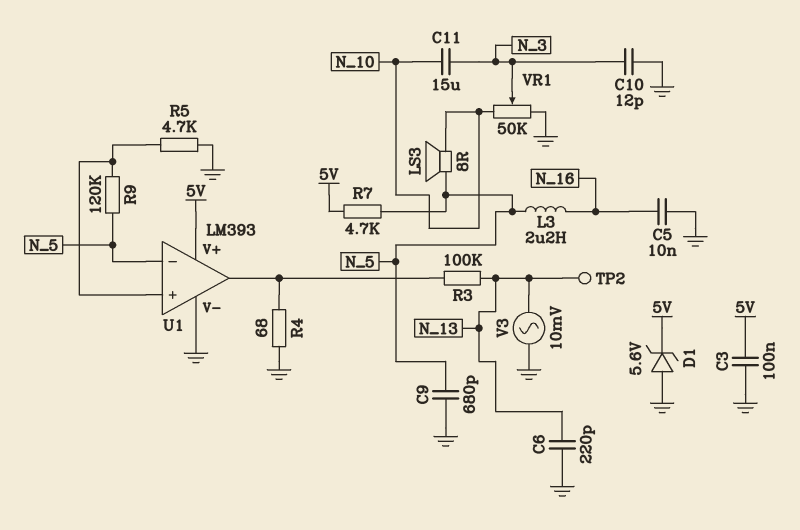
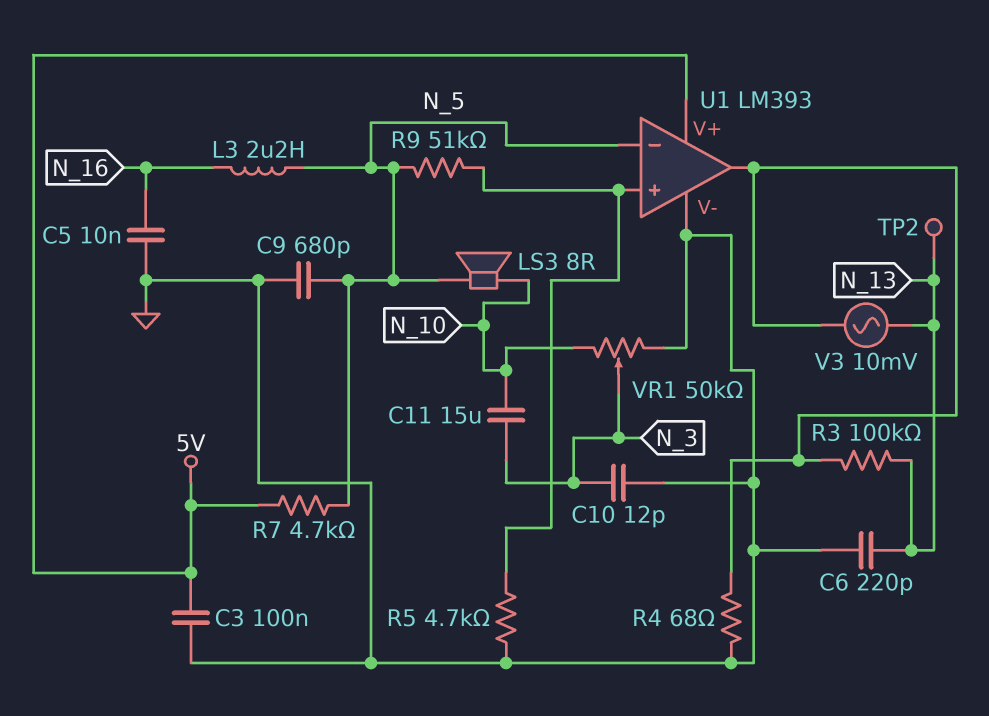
D1: zener 5.6V (A GND, K 5V) -> none
R9: 120k (N_5, U1/in+) -> 51k (N_5, U1/in+)
V3: AC 10mV (GND, N_13) -> AC 10mV (N_13, U1/out)

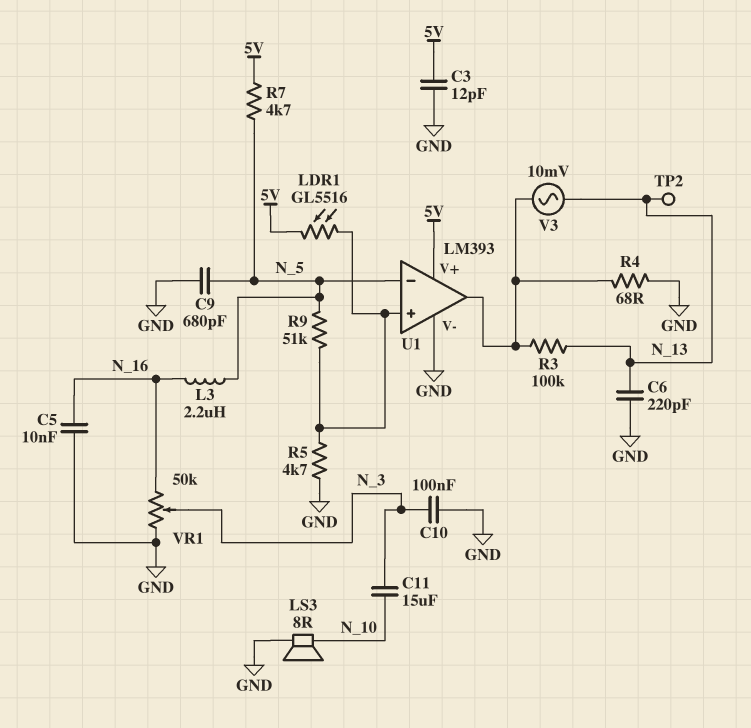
C3: 100nF (5V, GND) -> 12pF (5V, GND)
C10: 12pF (GND, N_3) -> 100nF (GND, N_3)
LDR1: none -> GL5516 (5V, U1/in+)
LS3: speaker 8R (N_5, N_10) -> speaker 8R (GND, N_10)
VR1: 50k (GND, N_10, wiper N_3) -> 50k (GND, N_16, wiper N_3)

